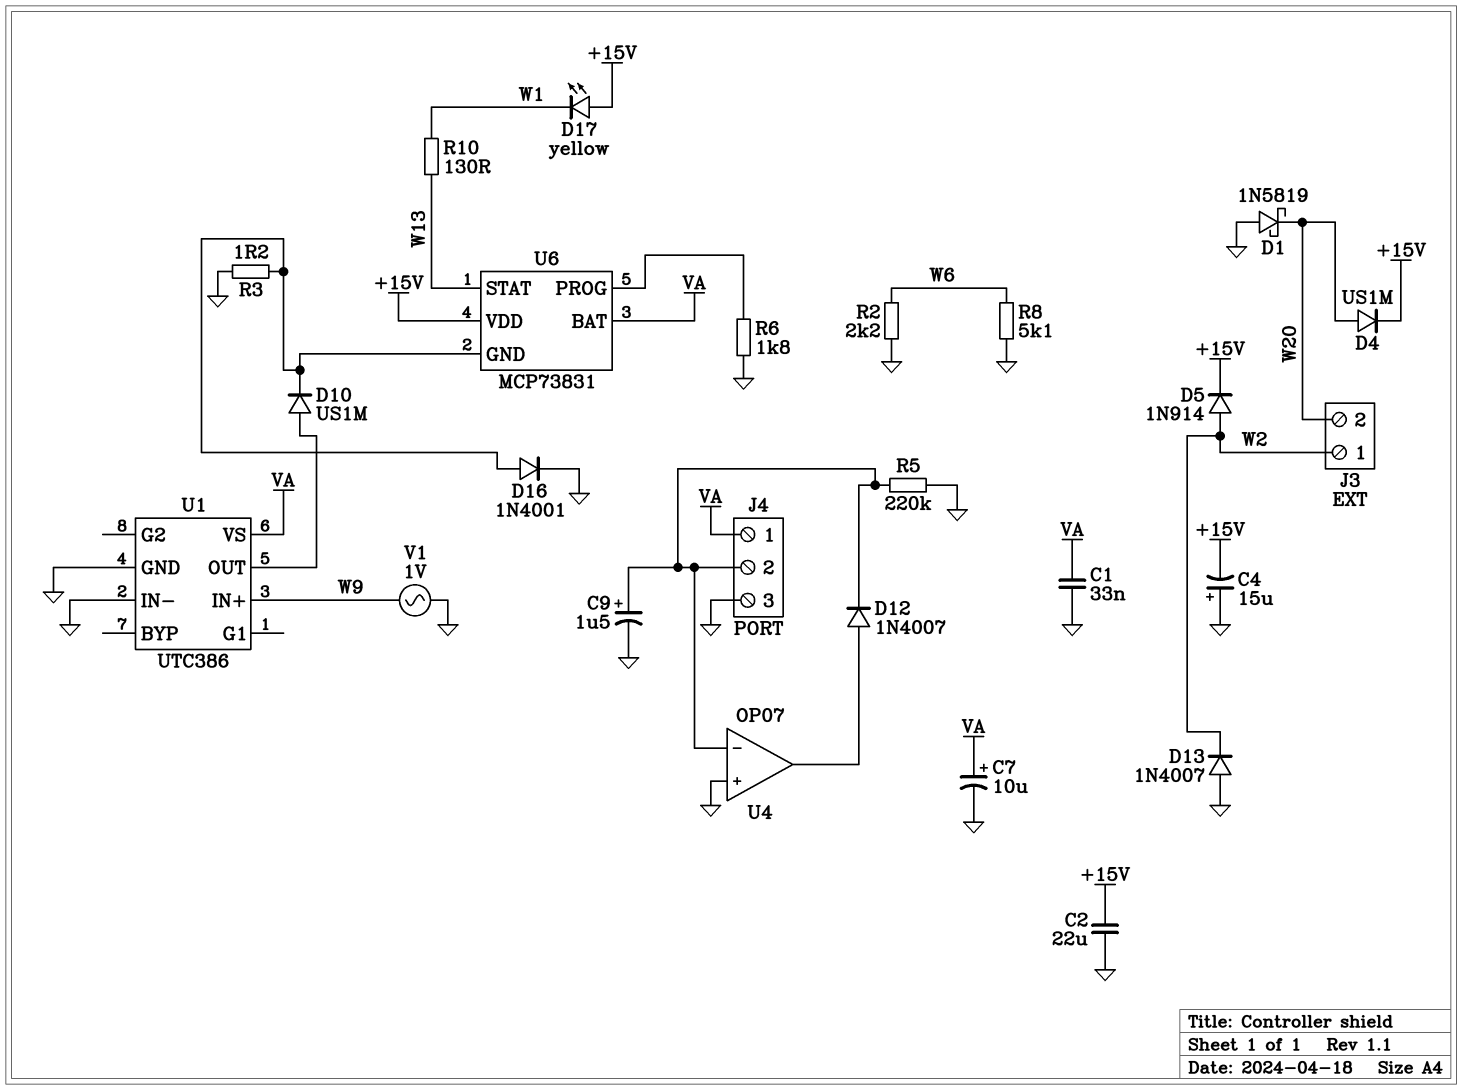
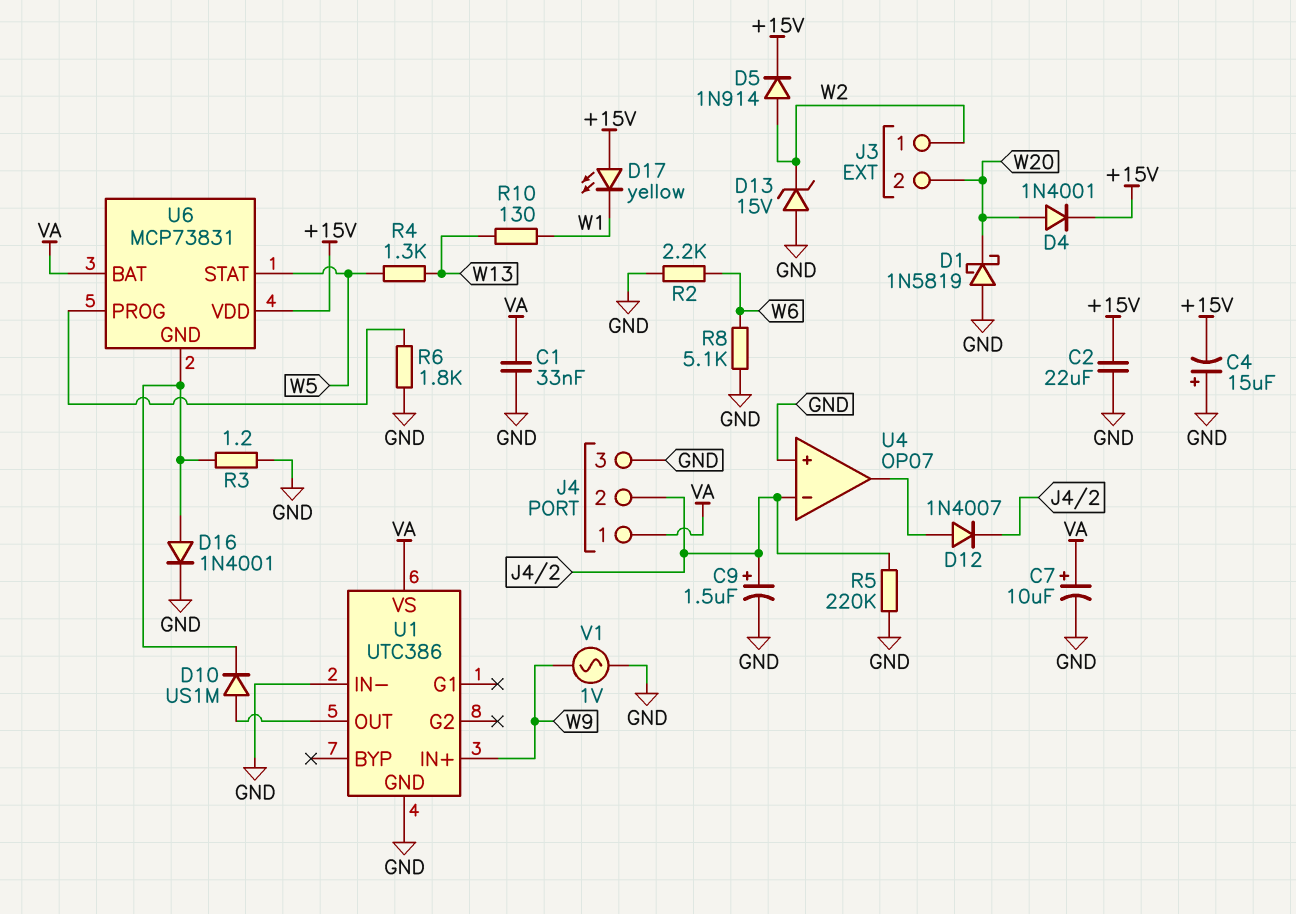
D4: diode US1M (A W20, K +15V) -> diode 1N4001 (A W20, K +15V)
D13: diode 1N4007 (A GND, K W2) -> zener 15V (A GND, K W2)
R4: none -> 1.3k (W5, W13)
U6 pin STAT: W13 -> W5

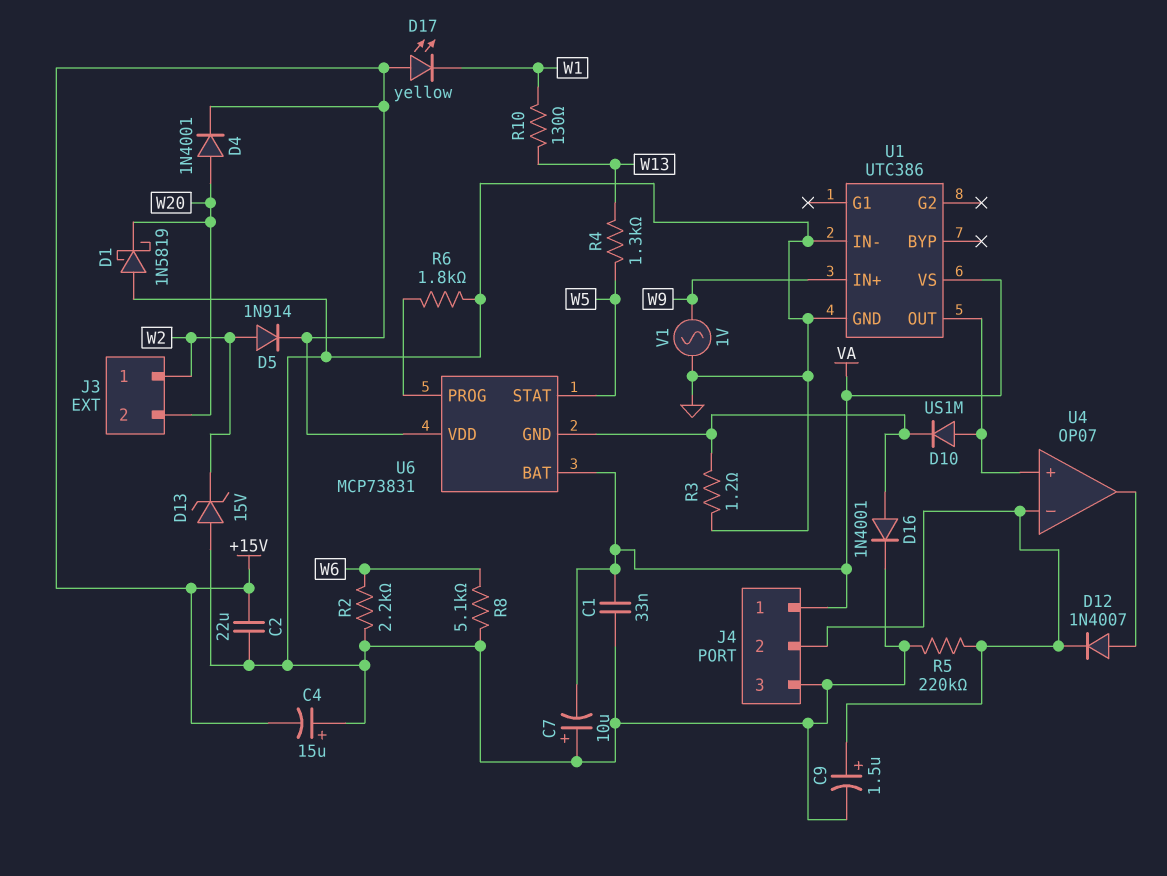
C7: 10uF (plus VA, minus GND) -> 10uF (plus GND, minus VA)
U4 pin in+: GND -> U1/OUT

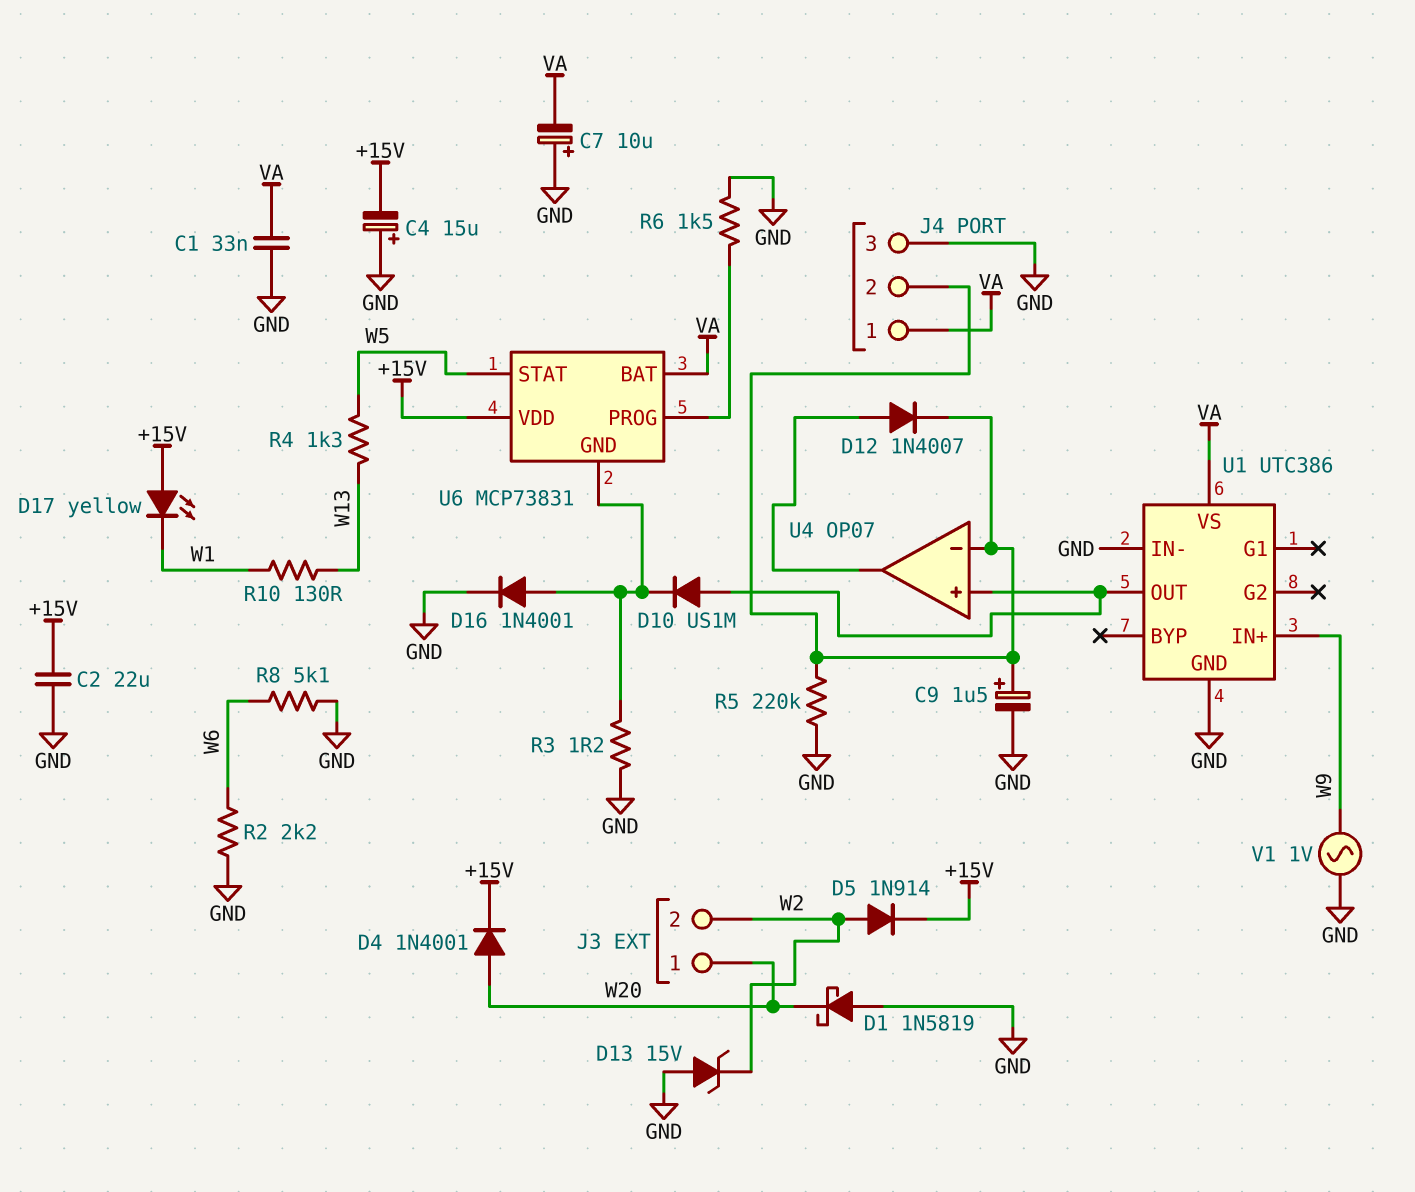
J3 pin 1: W2 -> W20
J3 pin 2: W20 -> W2
R6: 1.8k (GND, U6/PROG) -> 1.5k (GND, U6/PROG)

